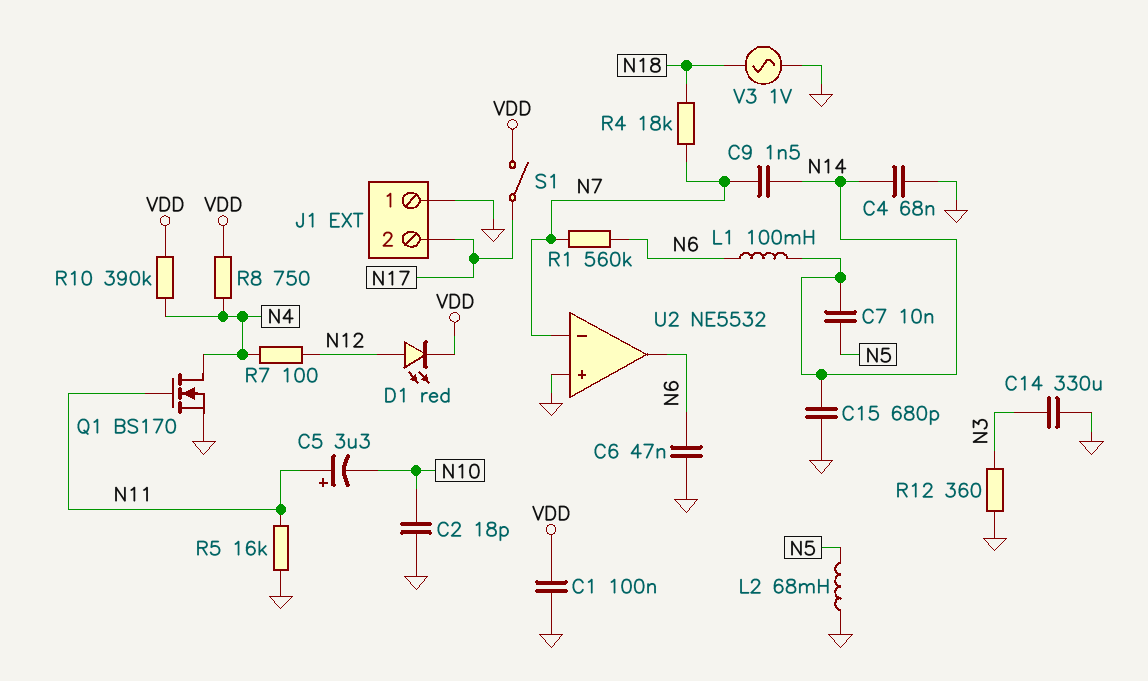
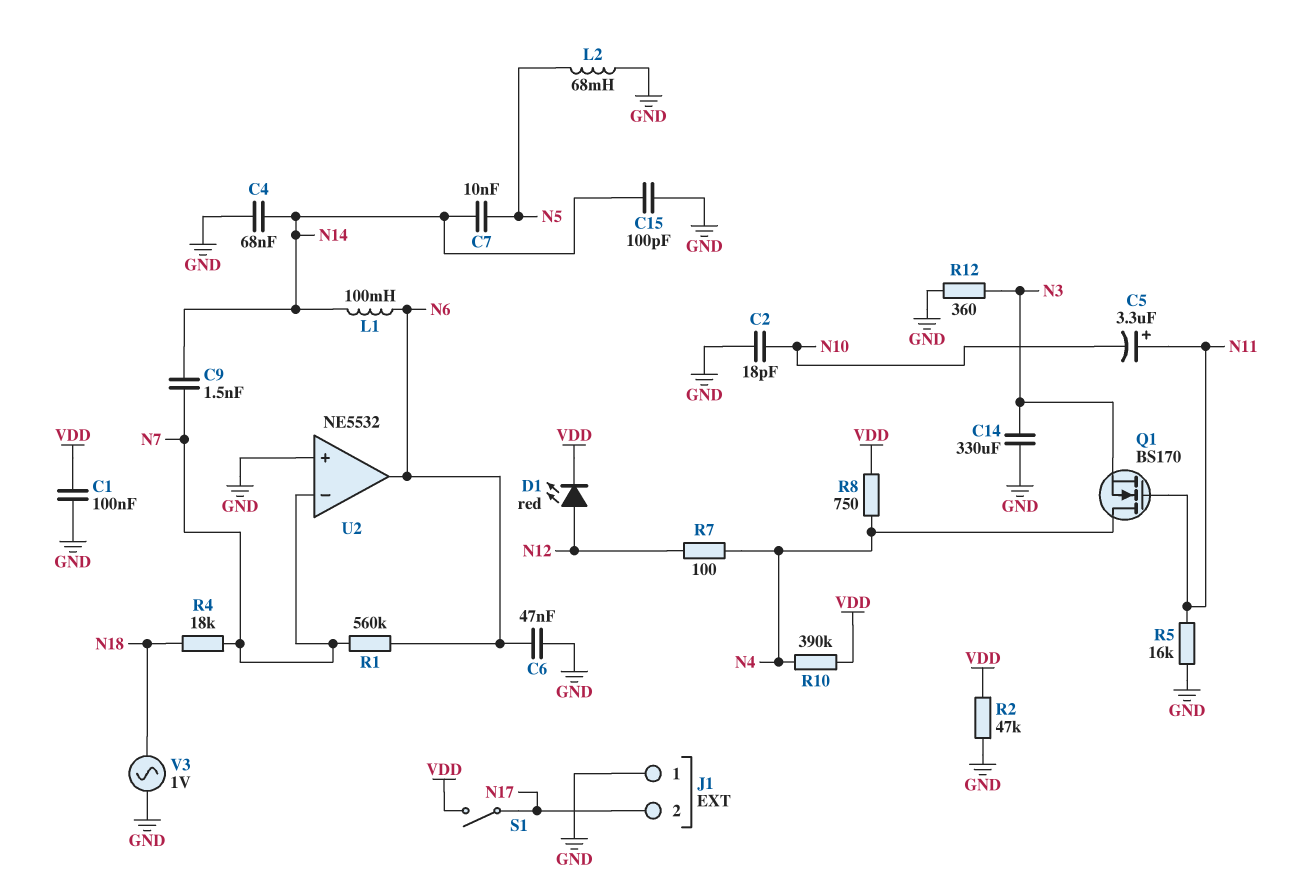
C15: 680pF (GND, N14) -> 100pF (GND, N14)
Q1: NMOS BS170 (G N11, D N4, S GND) -> NMOS BS170 (G N11, D N4, S N3)
R2: none -> 47k (GND, VDD)

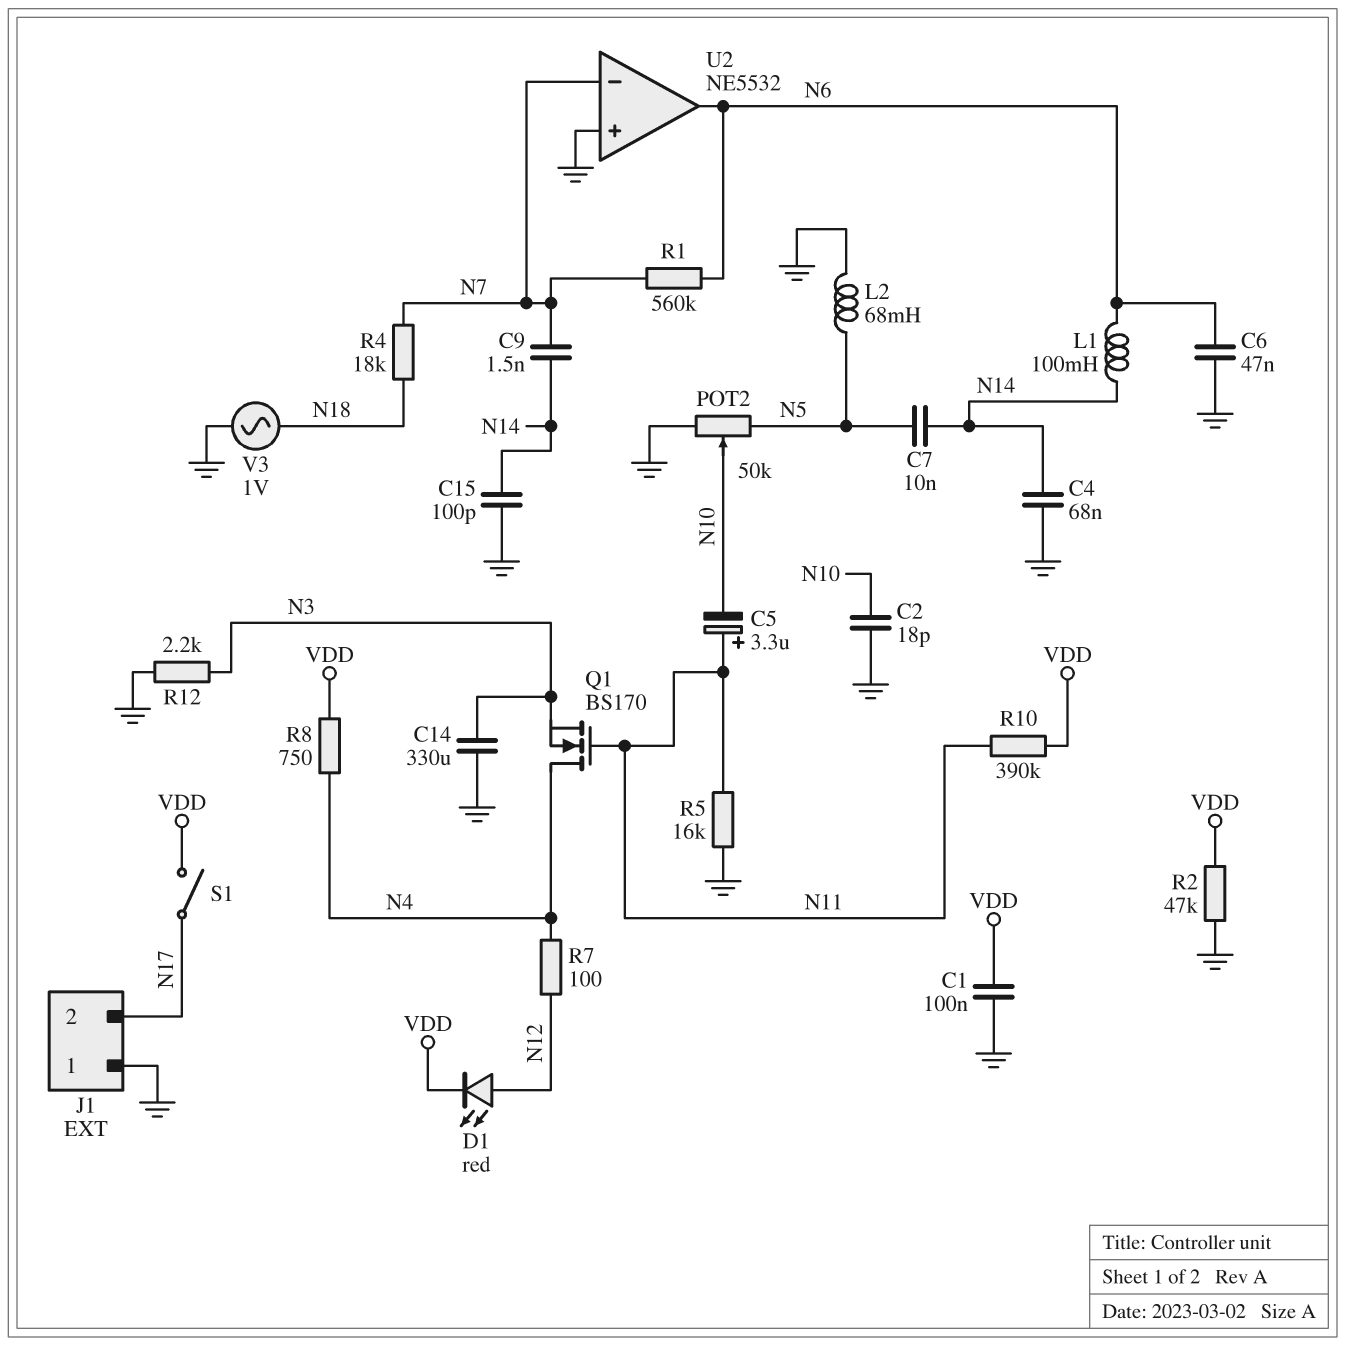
POT2: none -> 50k (GND, N5, wiper N10)
R10: 390k (N4, VDD) -> 390k (N11, VDD)
R12: 360 (GND, N3) -> 2.2k (GND, N3)

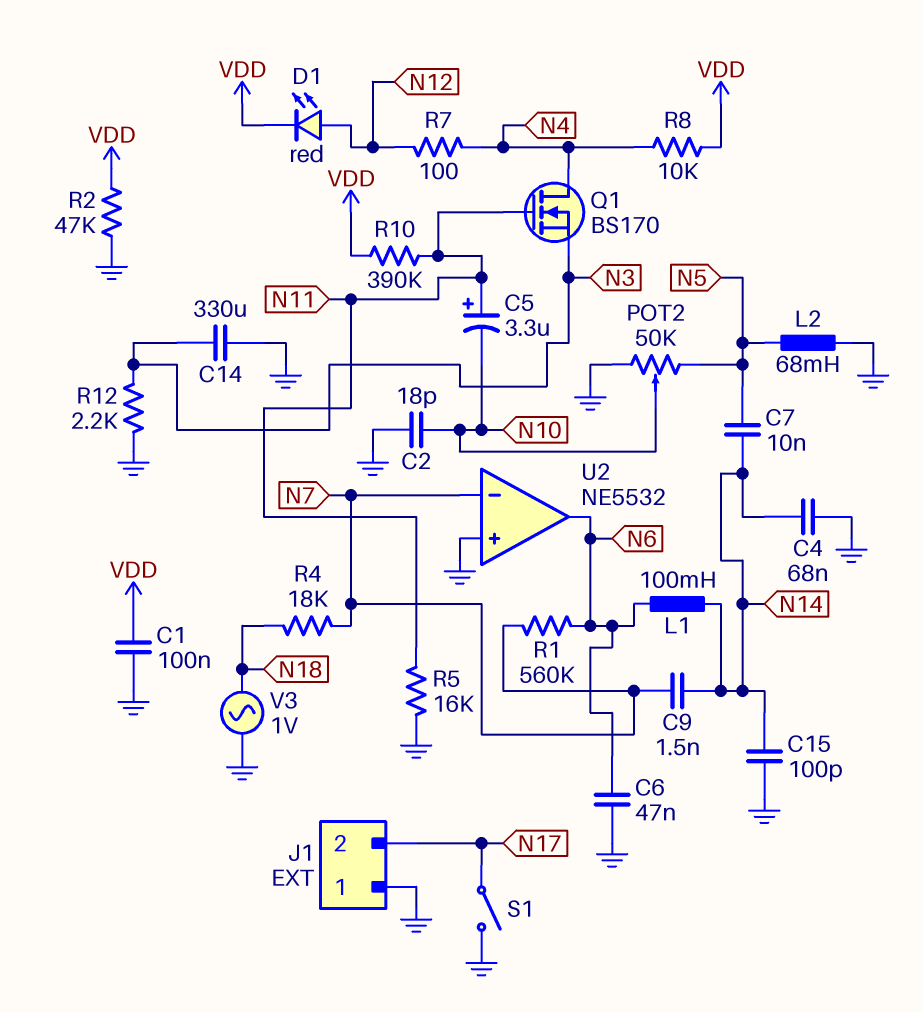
R8: 750 (N4, VDD) -> 10k (N4, VDD)
S1: switch (N17, VDD) -> switch (GND, N17)

